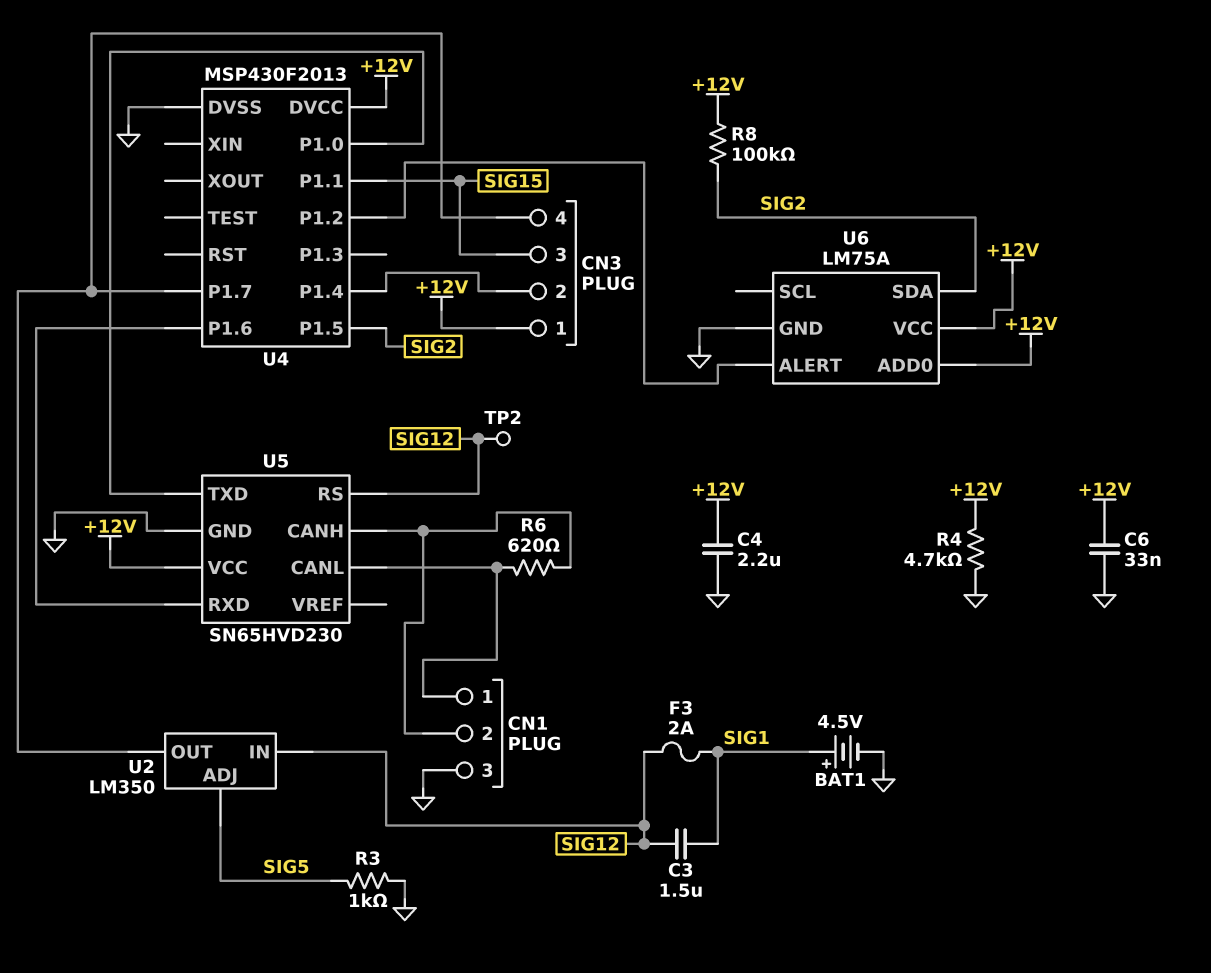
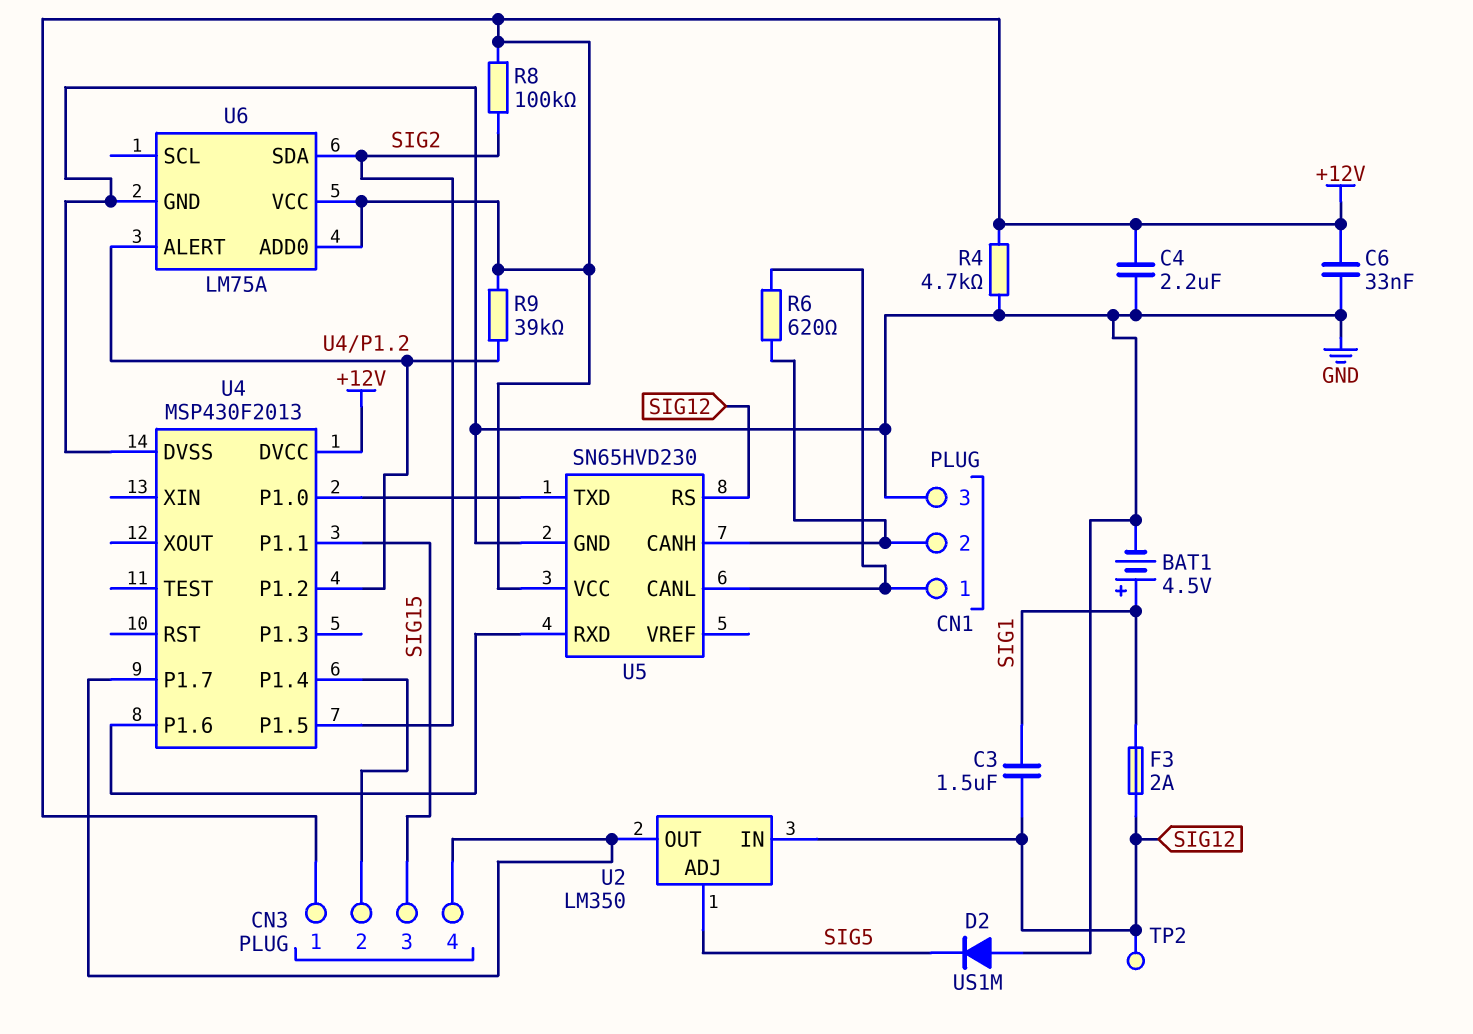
D2: none -> diode US1M (A GND, K SIG5)
R3: 1k (GND, SIG5) -> none
R9: none -> 39k (+12V, U4/P1.2)

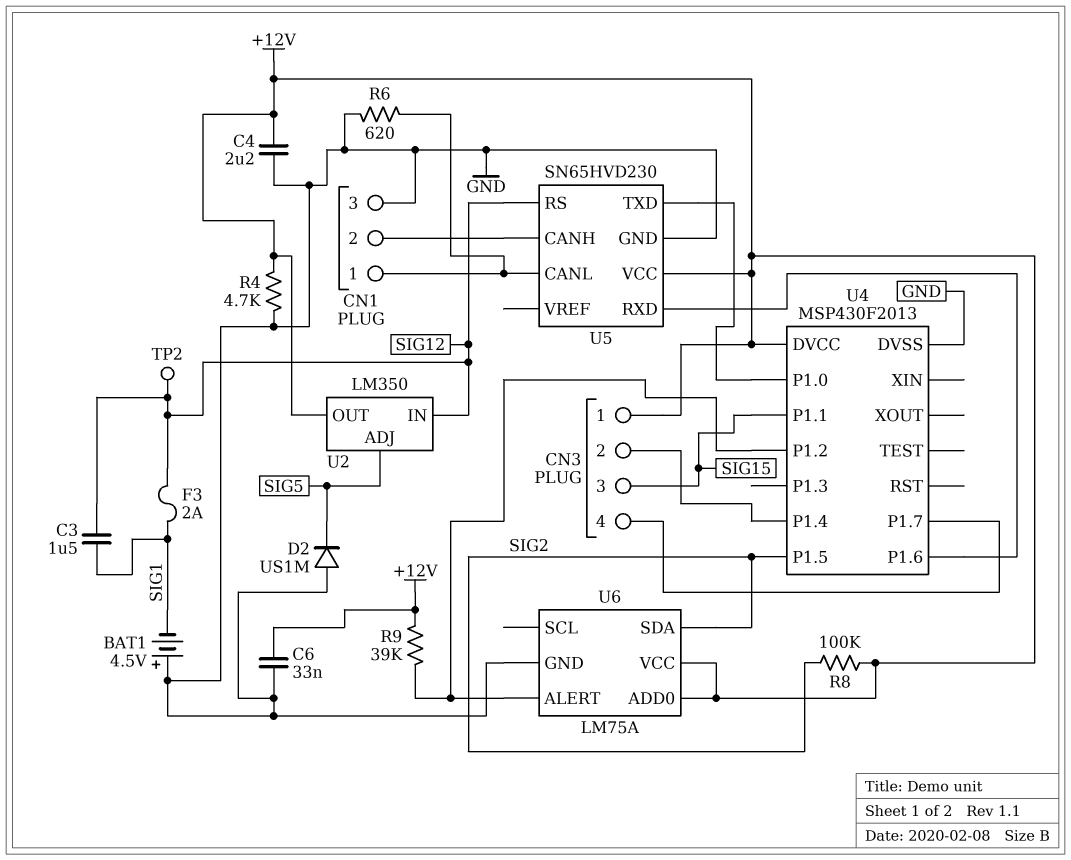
BAT1: 4.5V (plus SIG1, minus GND) -> 4.5V (plus GND, minus SIG1)
R6: 620 (CN1/1, CN1/2) -> 620 (CN1/1, GND)
U2 pin OUT: CN3/4 -> +12V

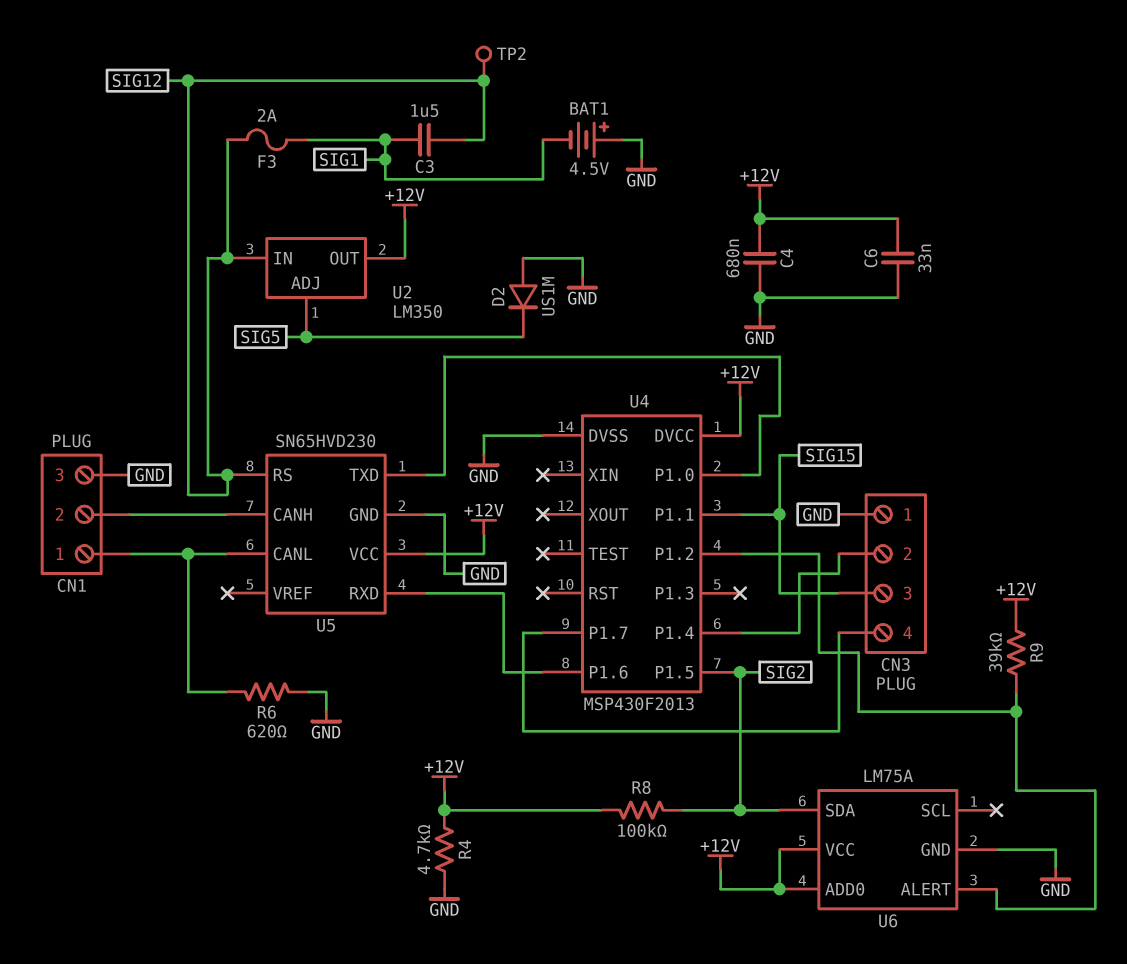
C4: 2.2uF (+12V, GND) -> 680nF (+12V, GND)
CN3 pin 1: +12V -> GND

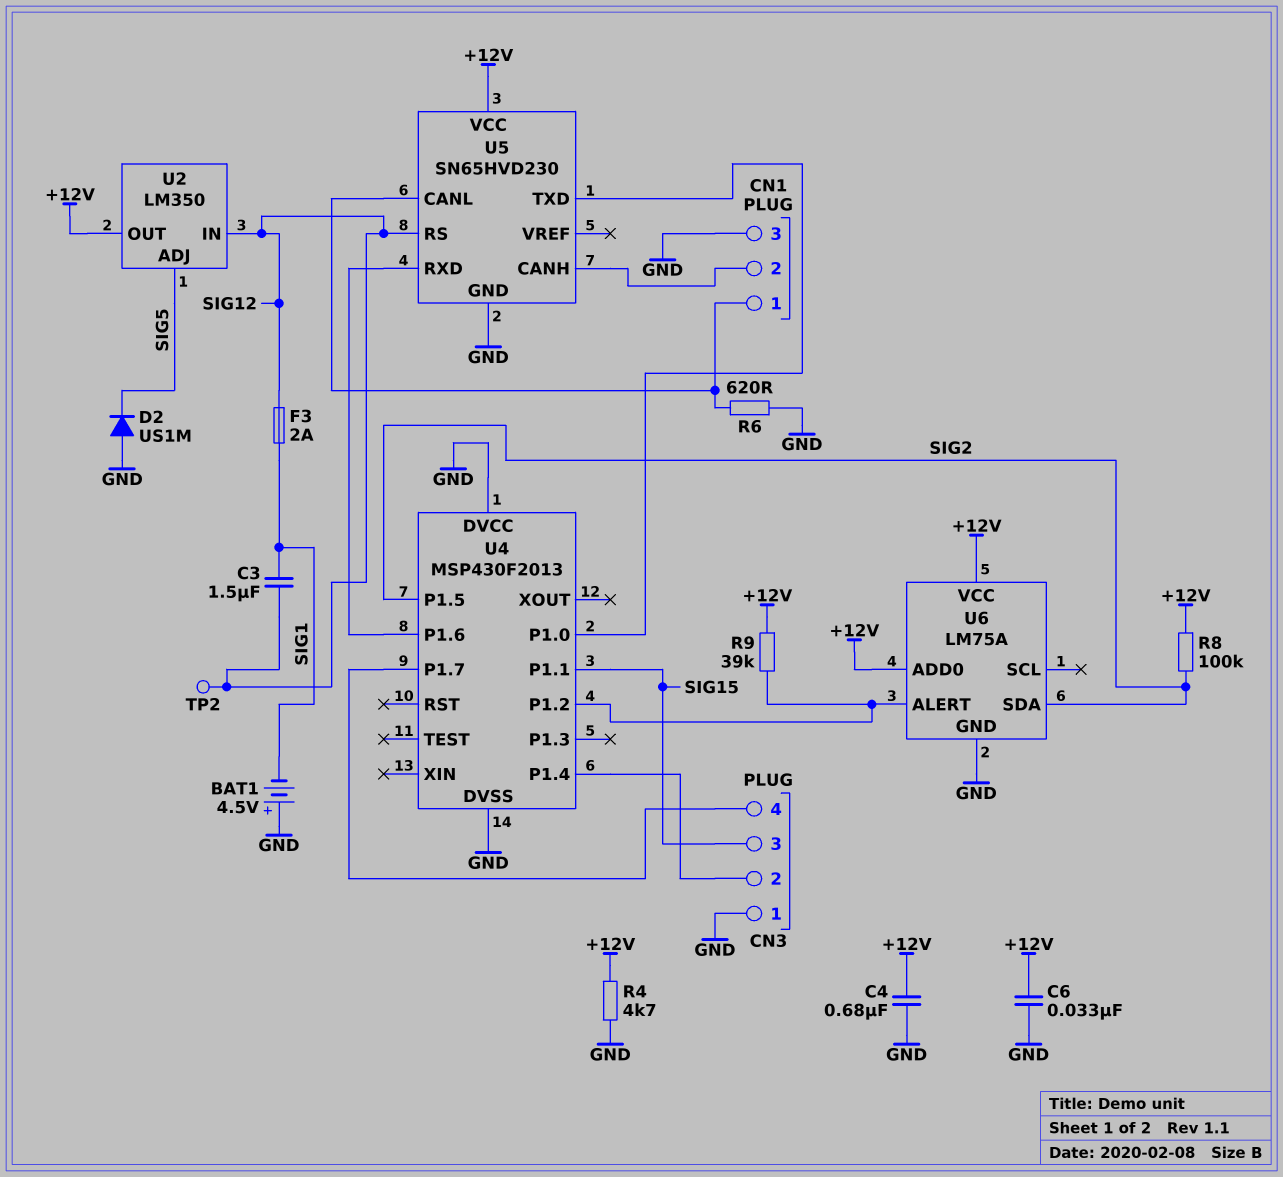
U4 pin DVCC: +12V -> GND

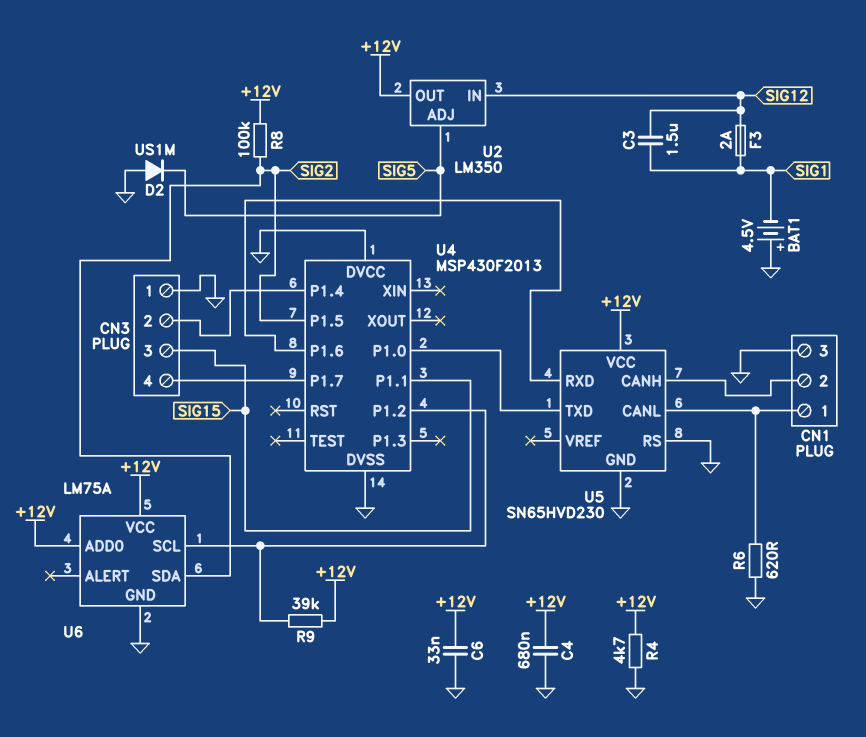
TP2: test point (SIG12) -> none
U5 pin RS: SIG12 -> GND
U6 pin ALERT: U4/P1.2 -> none
U6 pin SCL: none -> U4/P1.2

